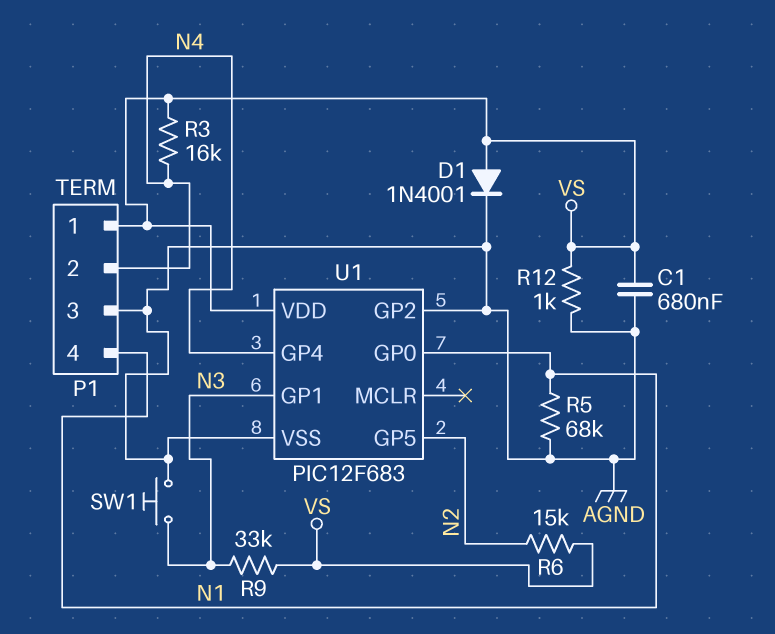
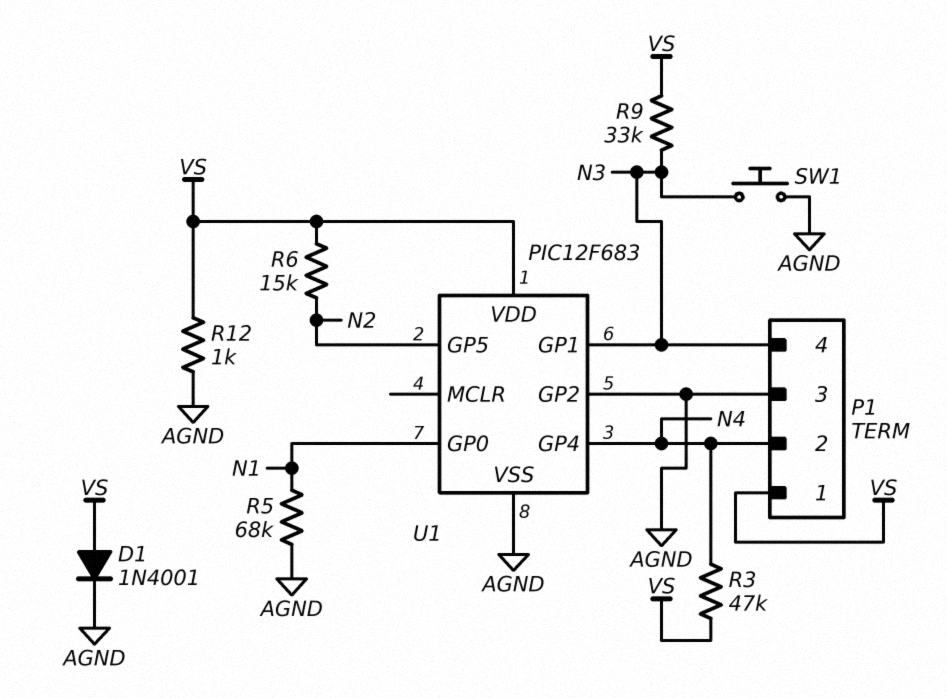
C1: 680nF (AGND, VS) -> none
P1 pin 4: N1 -> N3
R3: 16k (N4, VS) -> 47k (N4, VS)

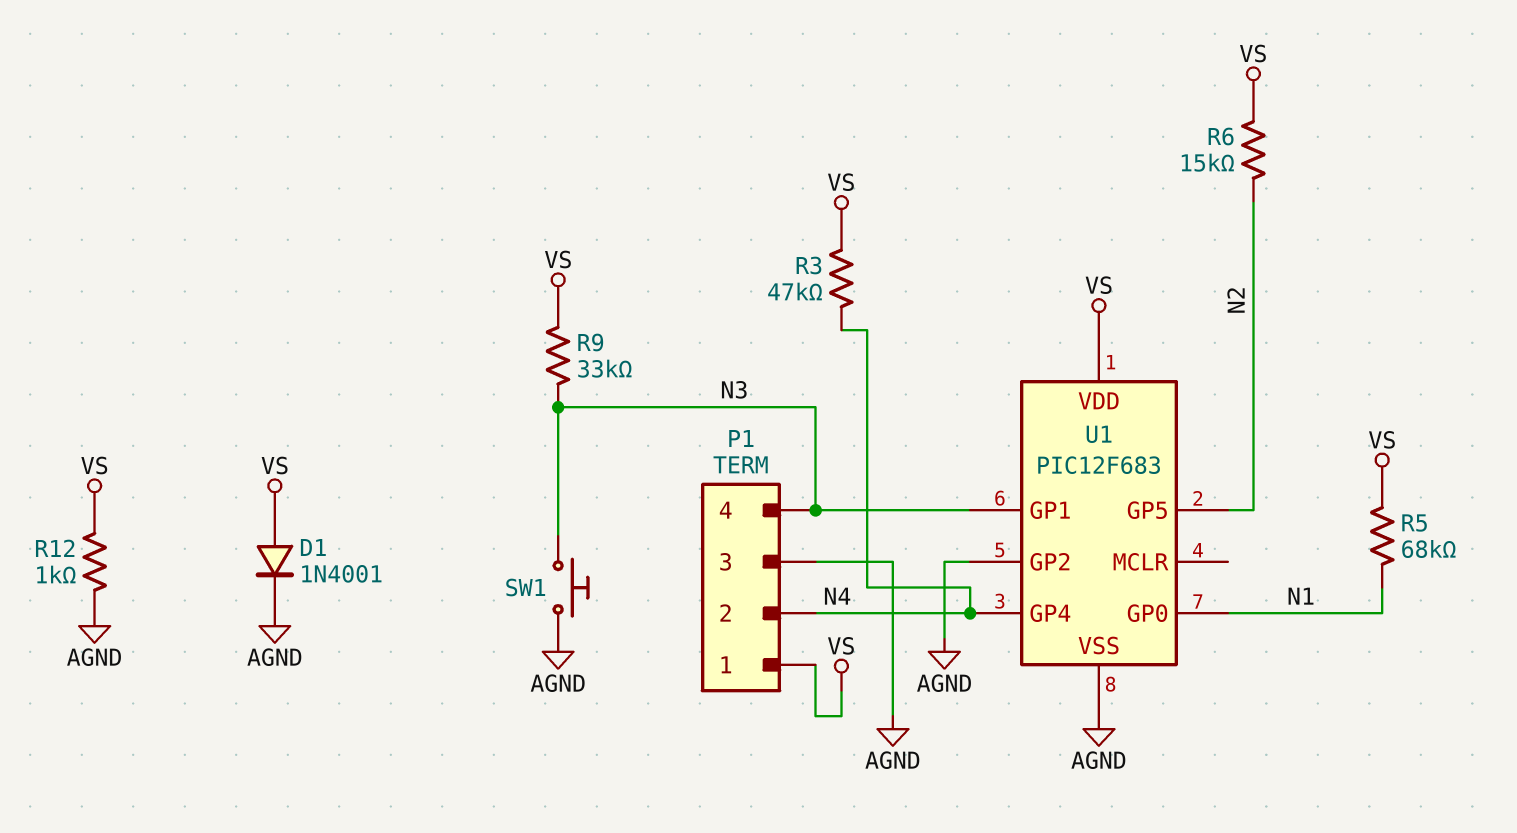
R5: 68k (AGND, N1) -> 68k (N1, VS)

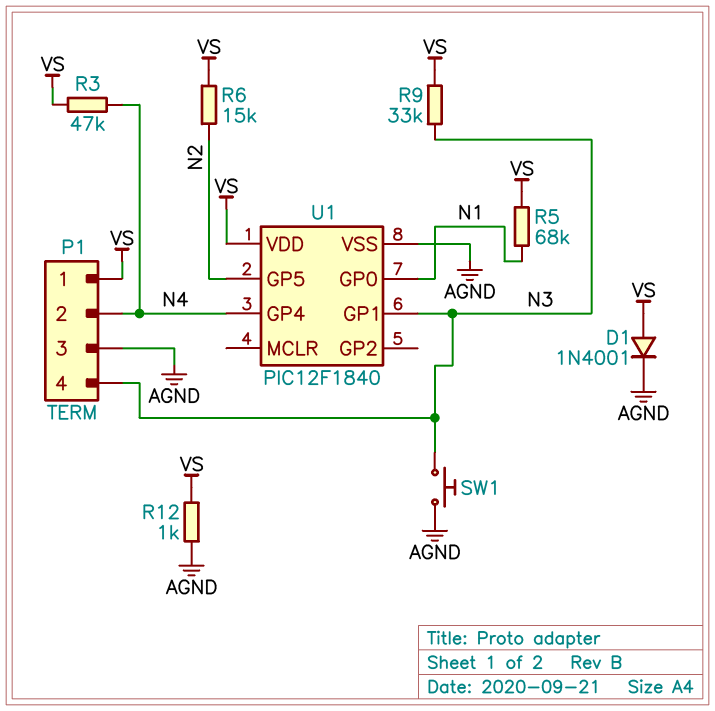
U1: PIC12F683 -> PIC12F1840
U1 pin GP2: AGND -> none

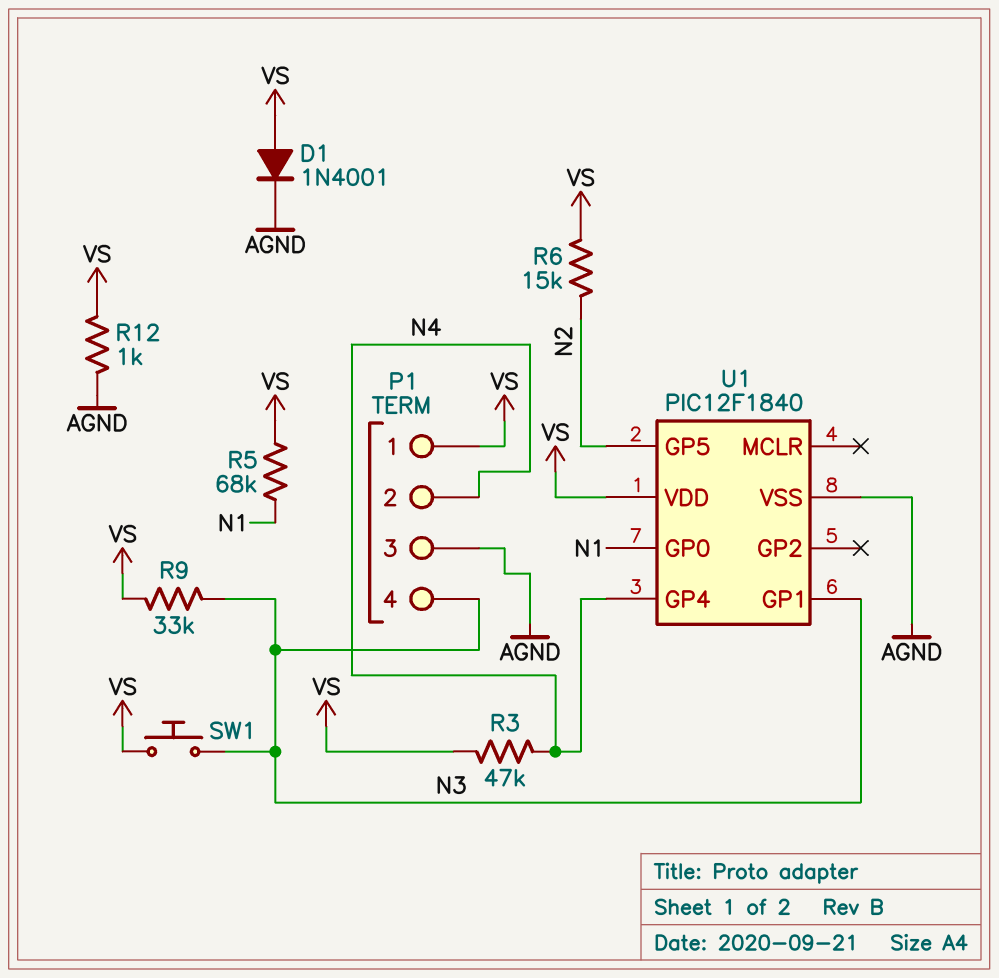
SW1: button (AGND, N3) -> button (N3, VS)

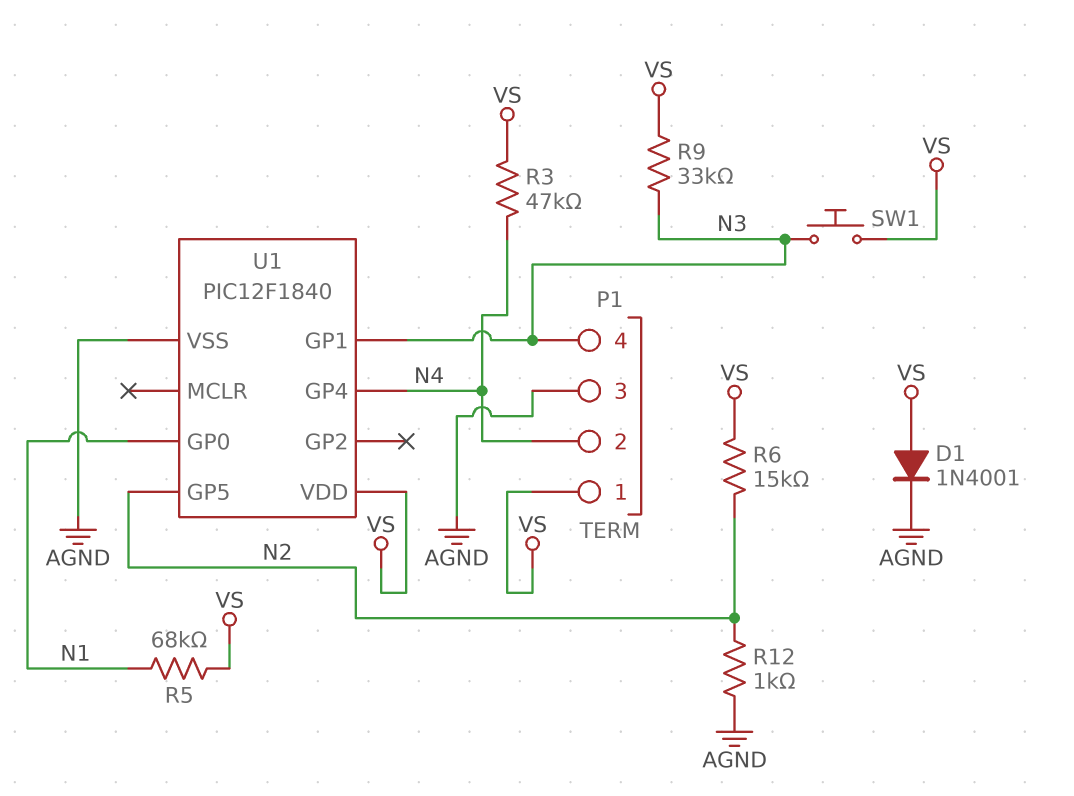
R12: 1k (AGND, VS) -> 1k (AGND, N2)

